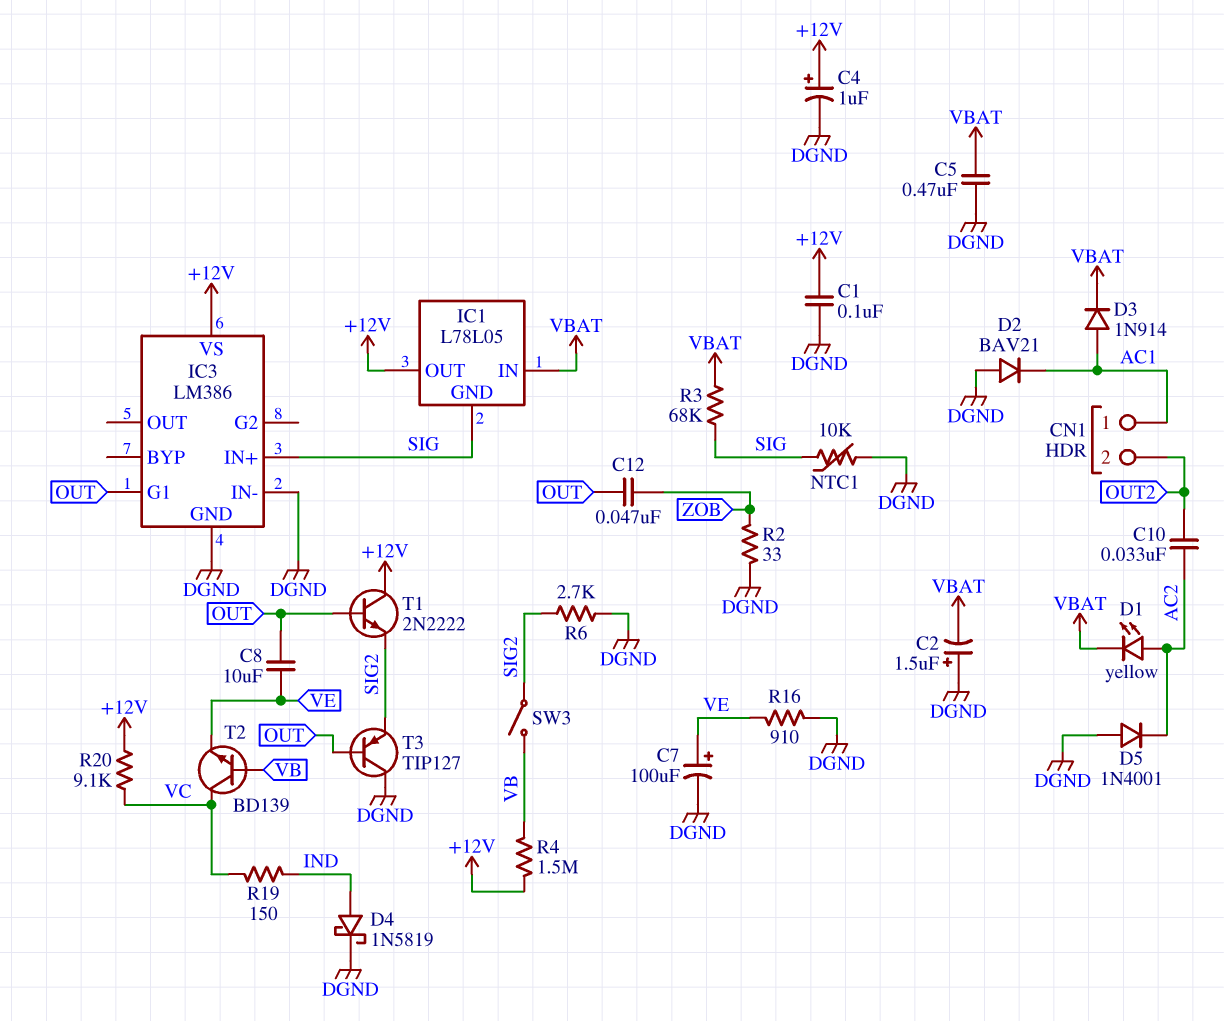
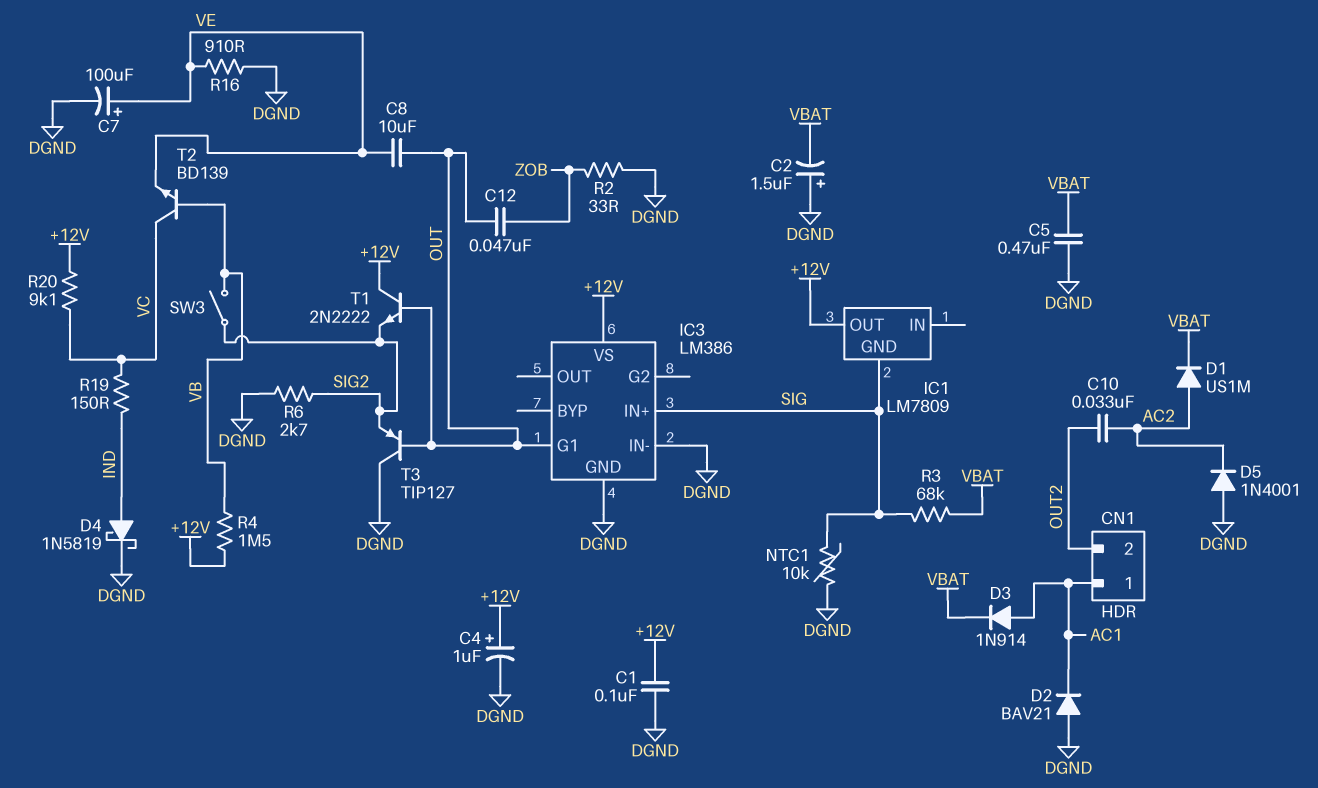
D1: LED yellow (A AC2, K VBAT) -> diode US1M (A AC2, K VBAT)
IC1: L78L05 -> LM7809
IC1 pin IN: VBAT -> none

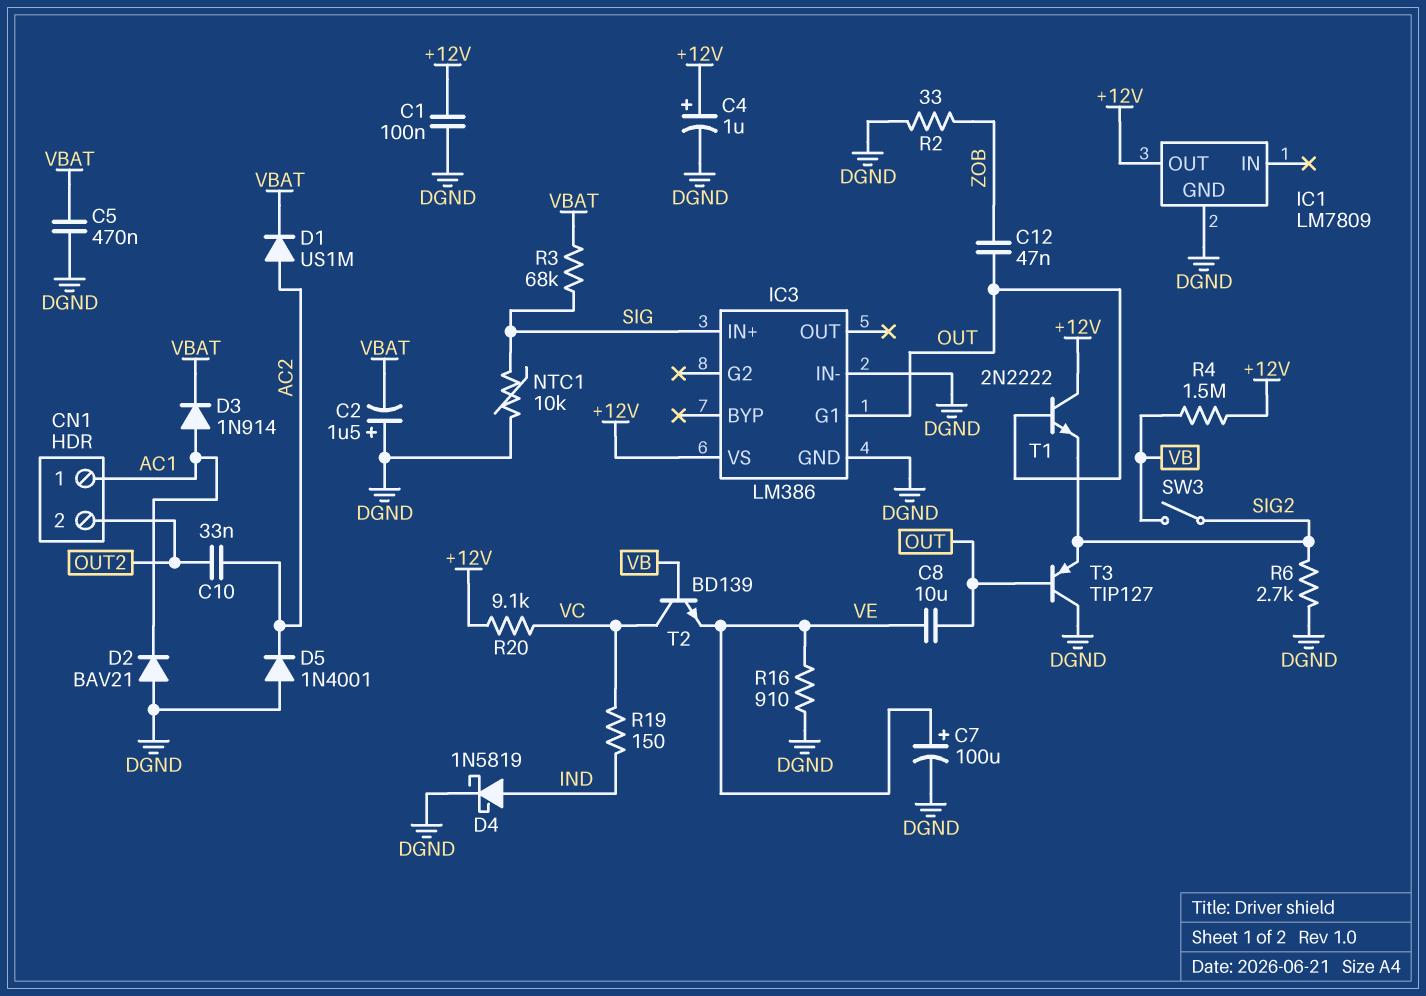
IC1 pin GND: SIG -> DGND

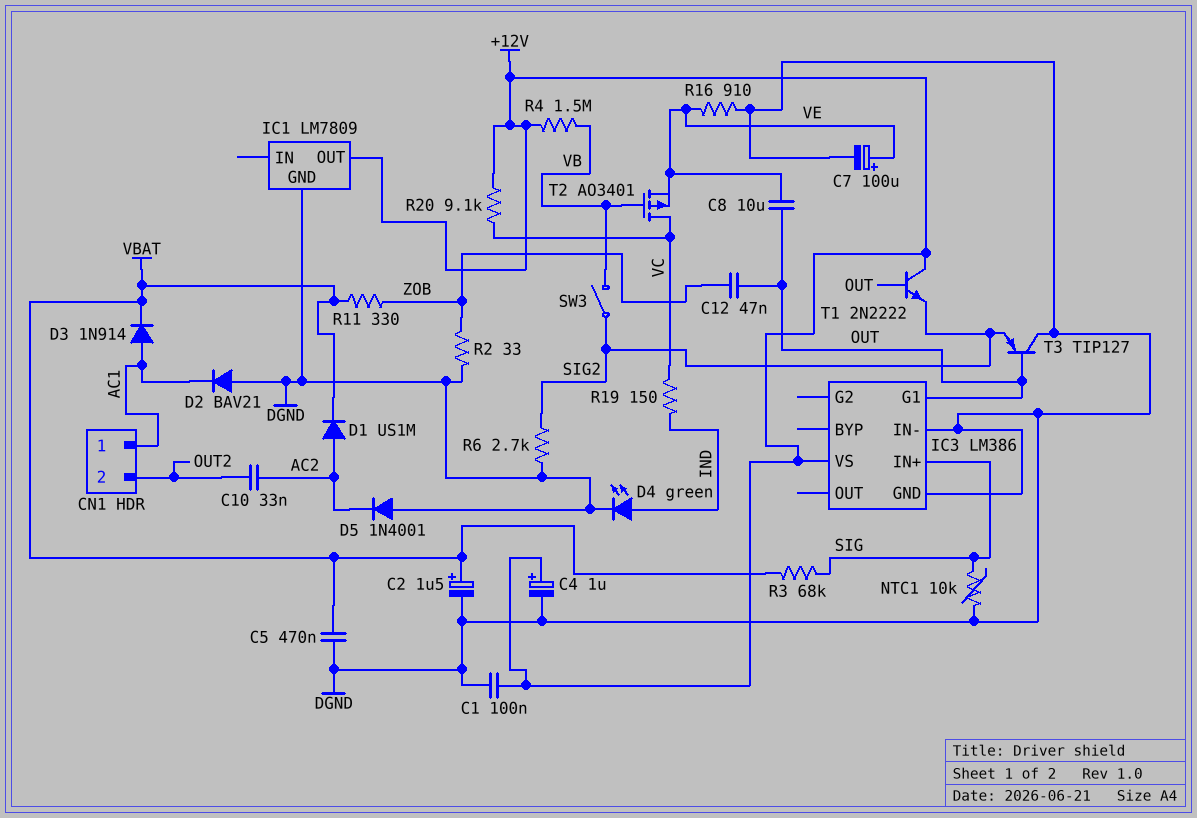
C2: 1.5uF (plus DGND, minus VBAT) -> 1.5uF (plus VBAT, minus DGND)
D4: schottky 1N5819 (A IND, K DGND) -> LED green (A IND, K DGND)
R11: none -> 330 (VBAT, ZOB)
T2: NPN BD139 (B VB, C VC, E VE) -> PMOS AO3401 (G VB, D VC, S VE)

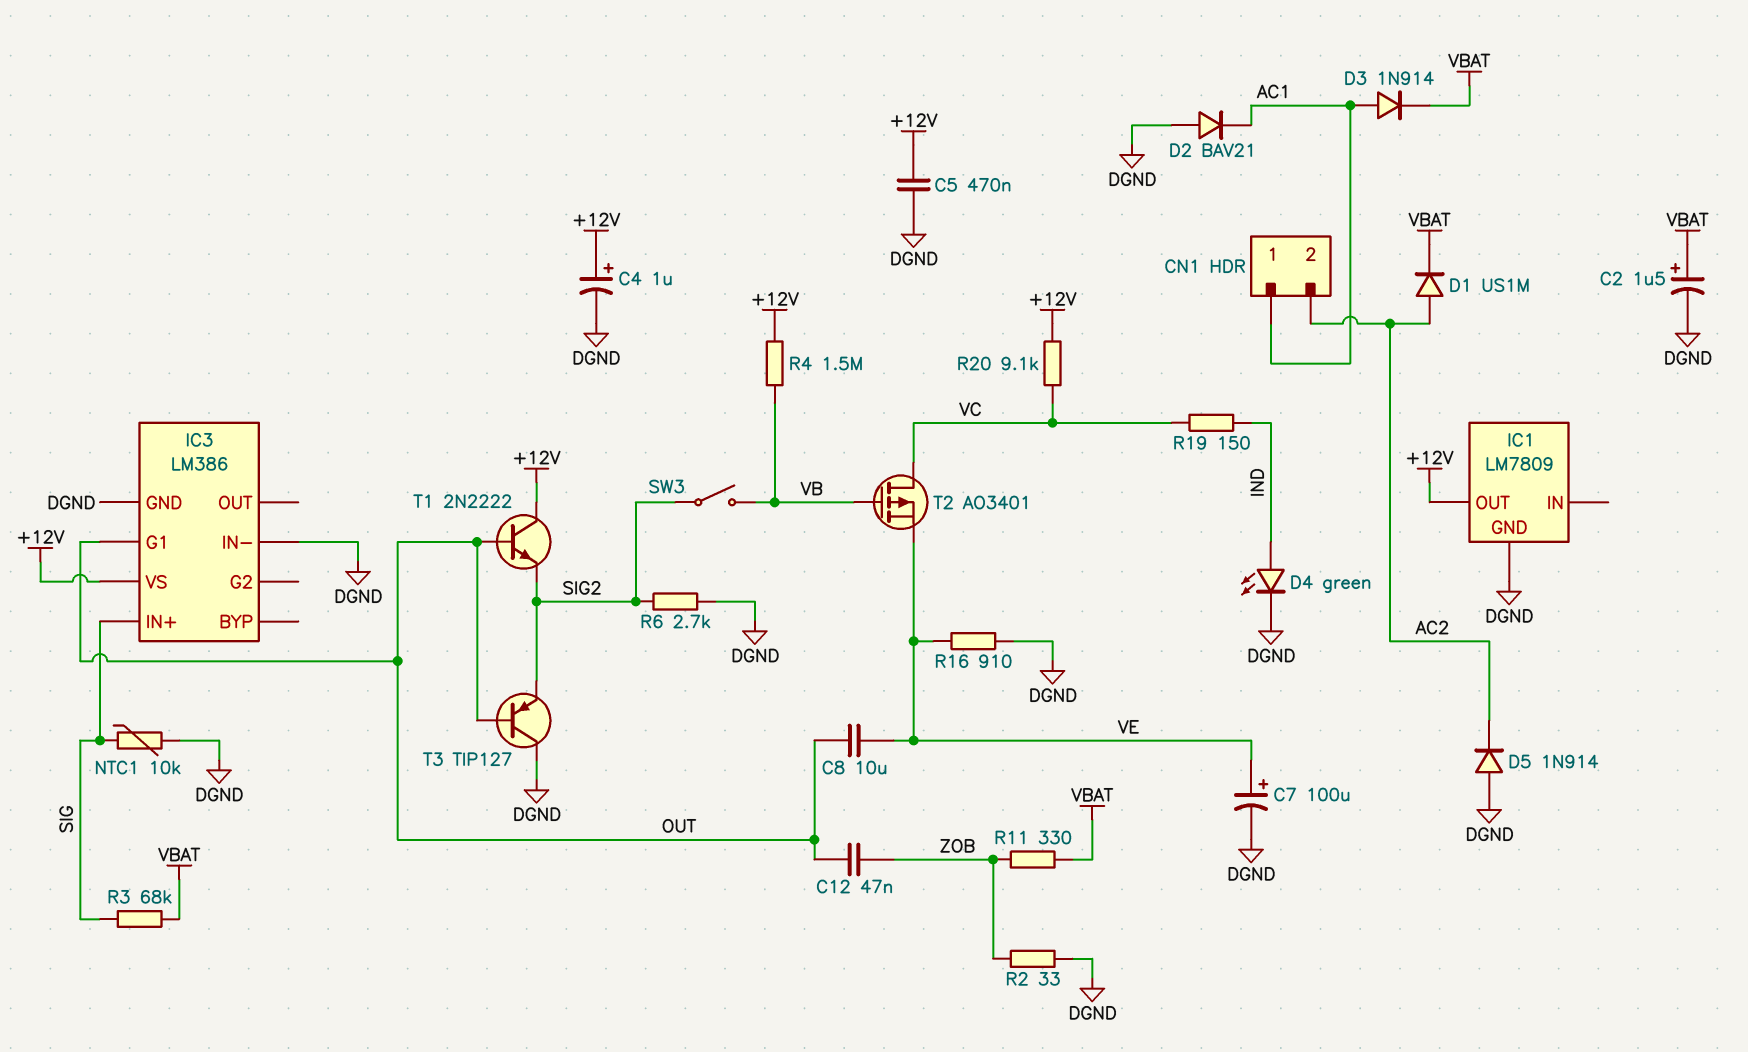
C1: 100nF (+12V, DGND) -> none
C5: 470nF (DGND, VBAT) -> 470nF (+12V, DGND)
C10: 33nF (AC2, OUT2) -> none
CN1 pin 2: OUT2 -> AC2
D5: diode 1N4001 (A DGND, K AC2) -> diode 1N914 (A DGND, K AC2)

